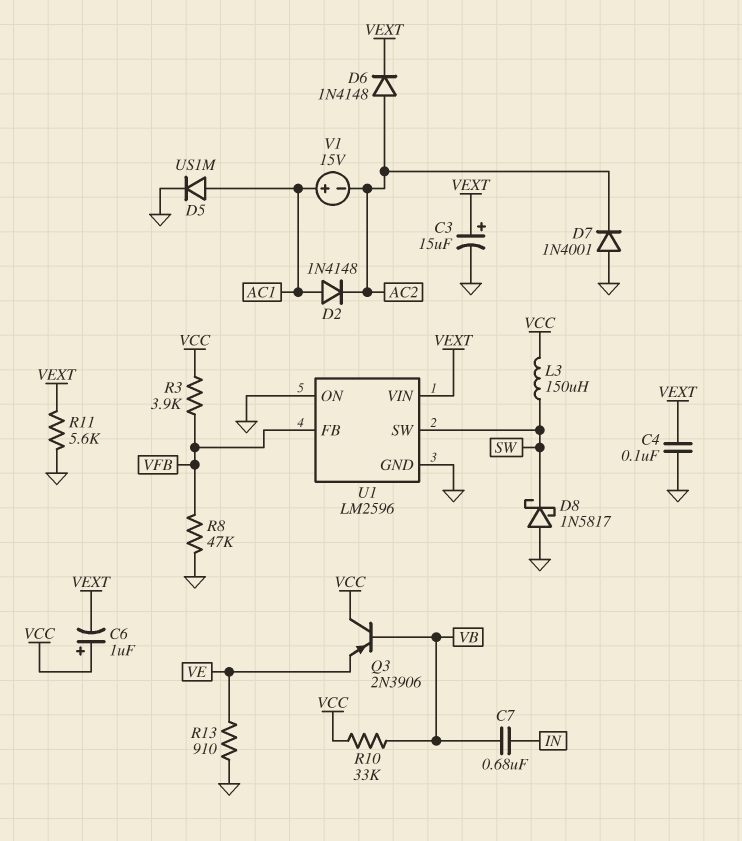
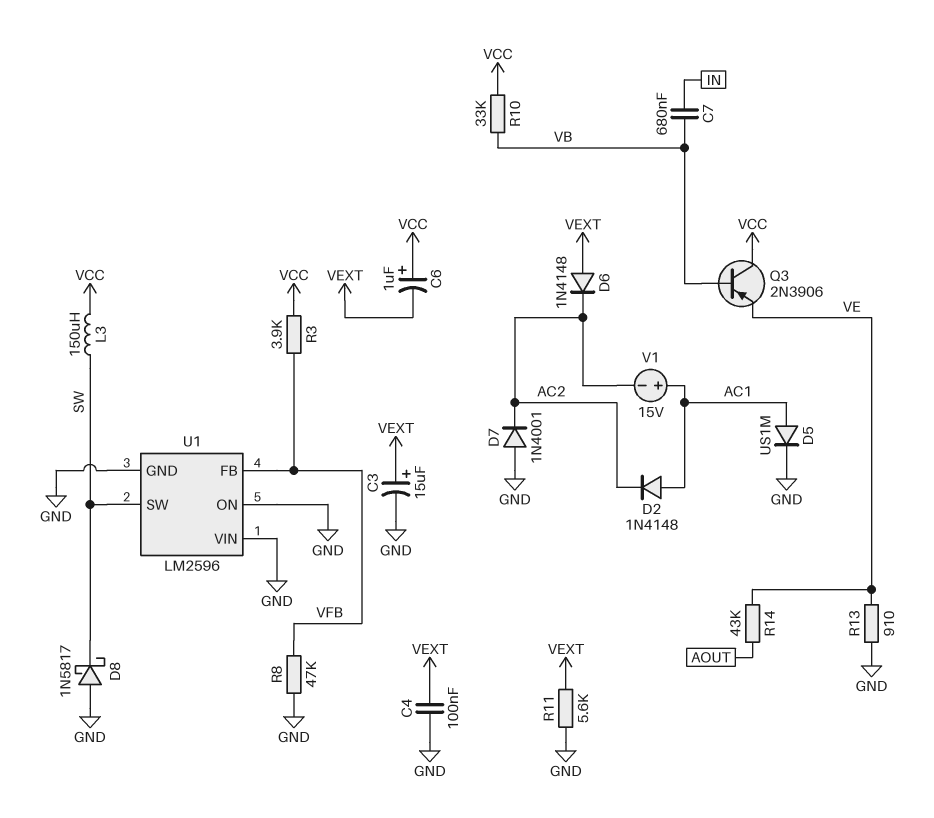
D6: diode 1N4148 (A AC2, K VEXT) -> diode 1N4148 (A VEXT, K AC2)
R14: none -> 43k (AOUT, VE)
U1 pin VIN: VEXT -> GND

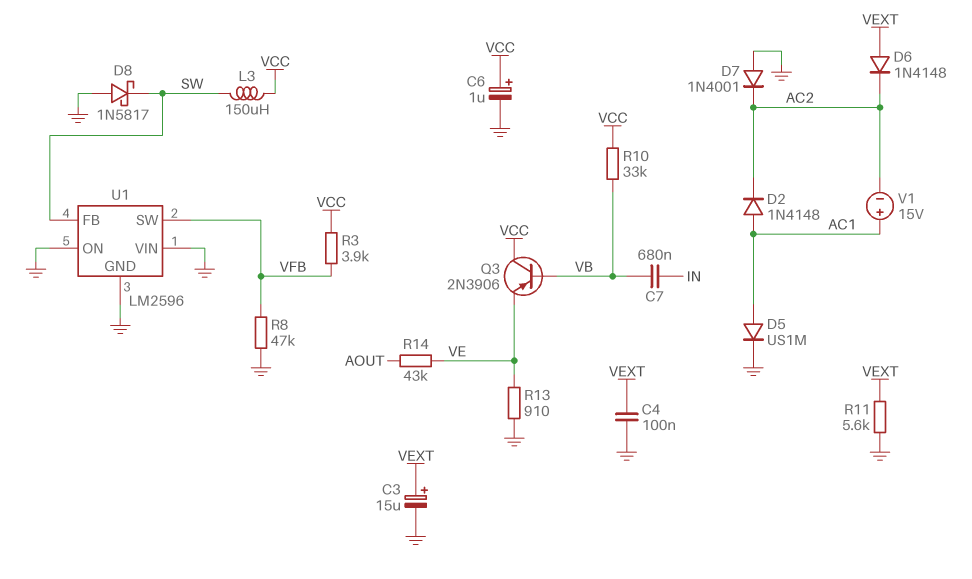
C6: 1uF (plus VCC, minus VEXT) -> 1uF (plus VCC, minus GND)
U1 pin FB: VFB -> SW
U1 pin SW: SW -> VFB

